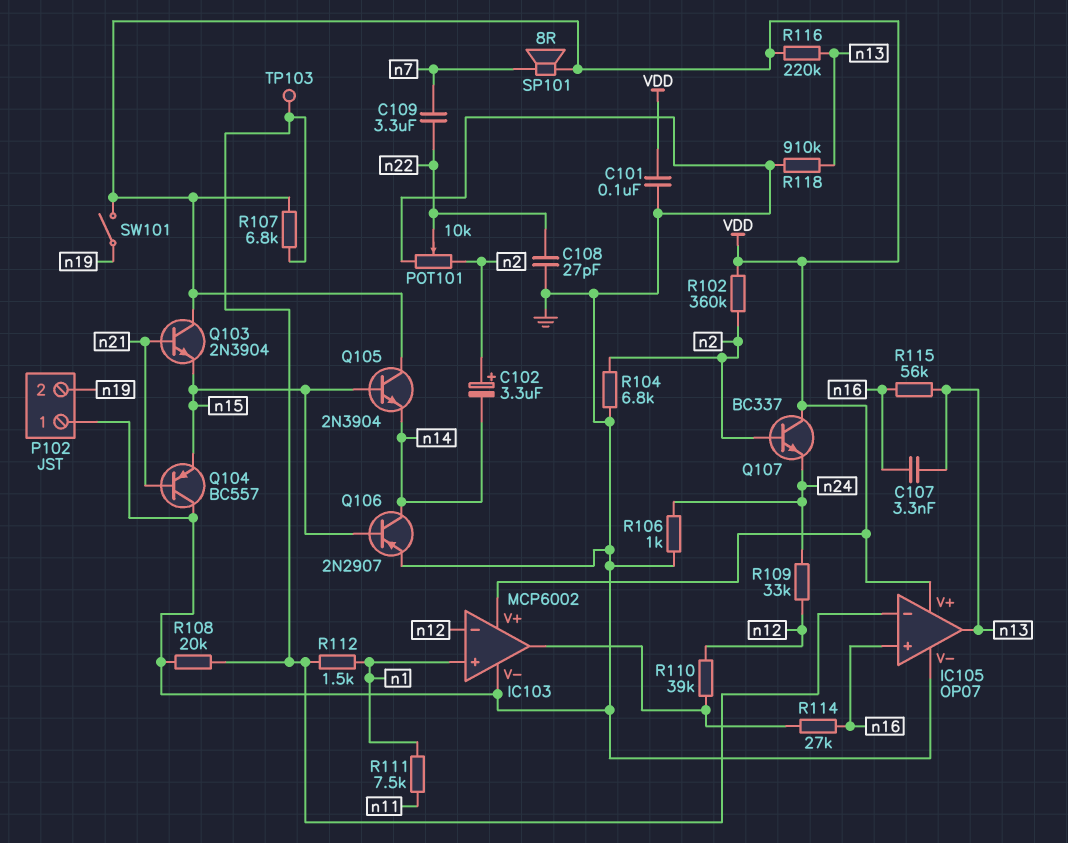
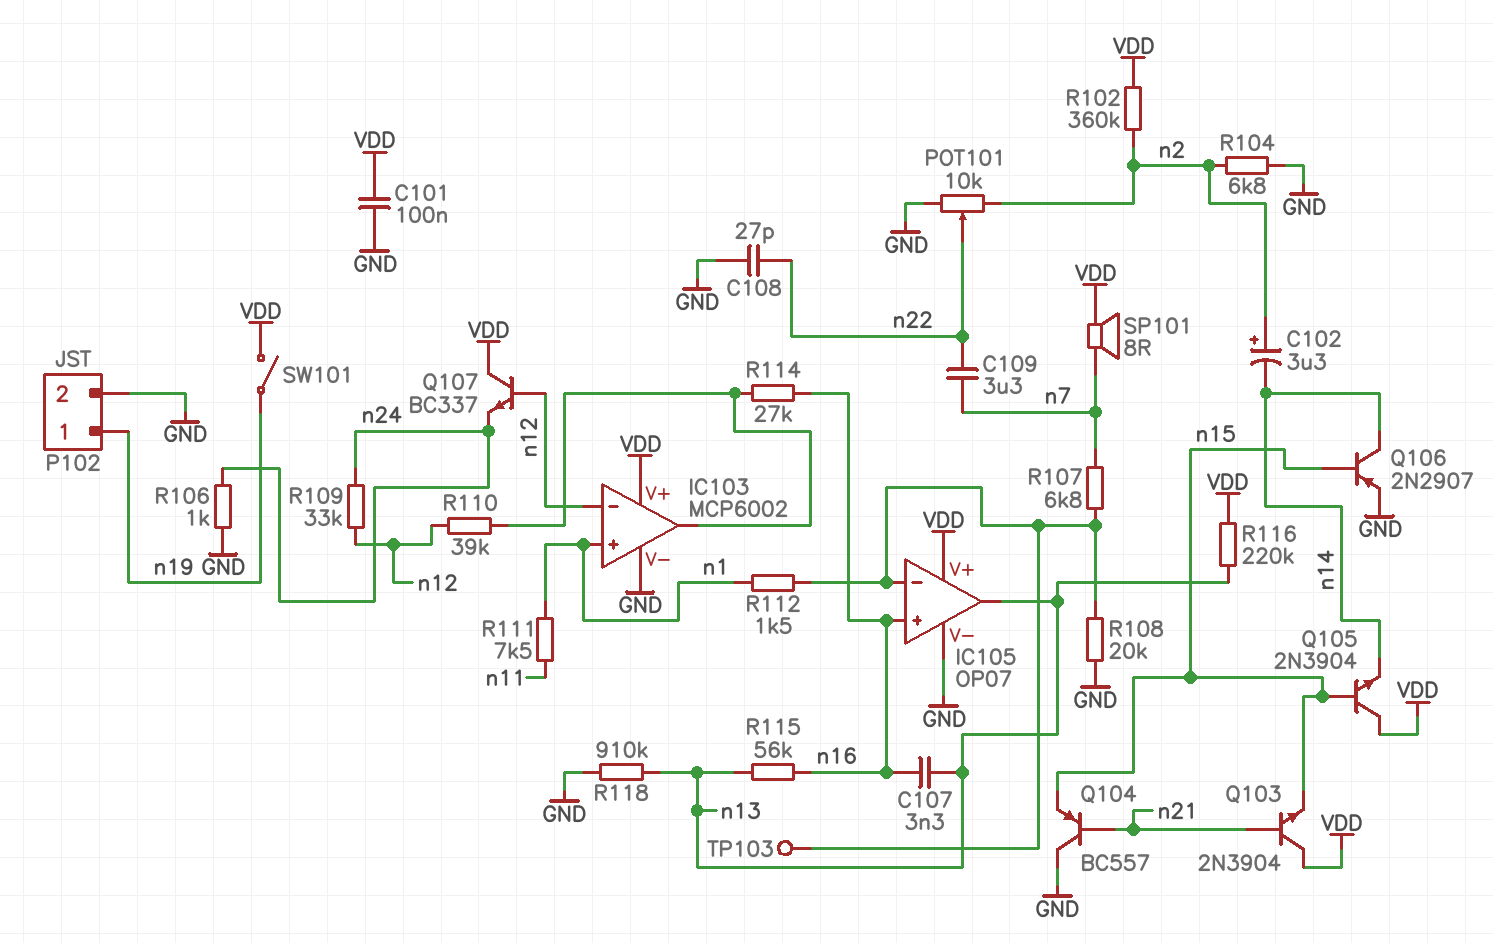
P102 pin 1: GND -> n19
P102 pin 2: n19 -> GND
Q107: NPN BC337 (B n2, C VDD, E n24) -> NPN BC337 (B n12, C VDD, E n24)
R107: 6.8k (IC105/in-, VDD) -> 6.8k (IC105/in-, n7)

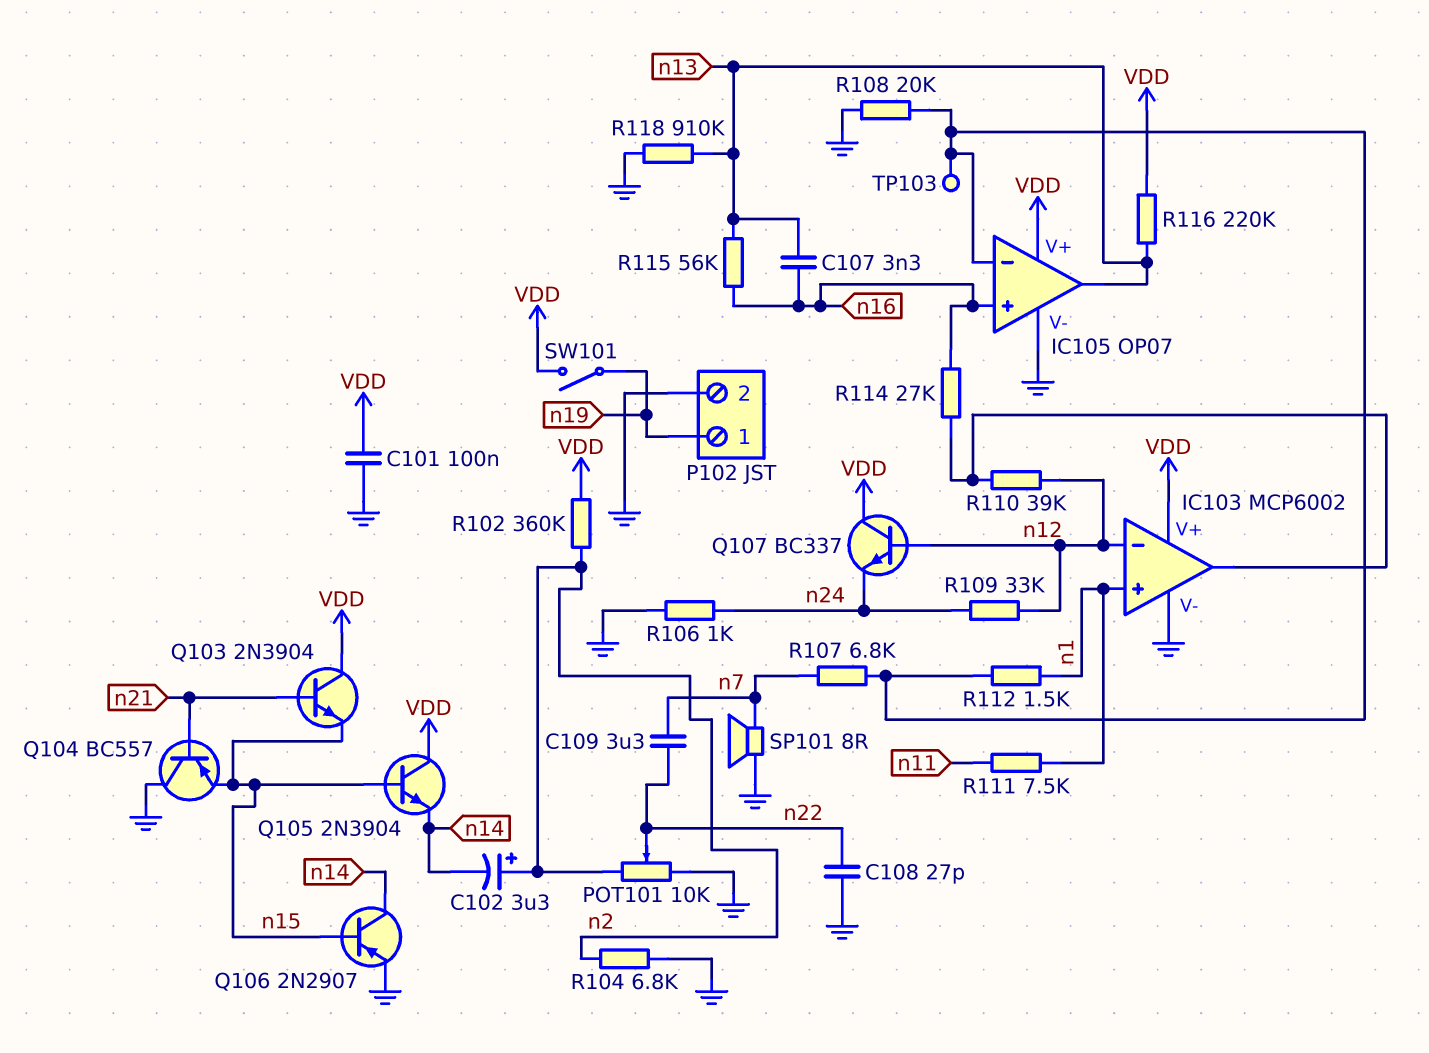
SP101: speaker 8R (VDD, n7) -> speaker 8R (GND, n7)

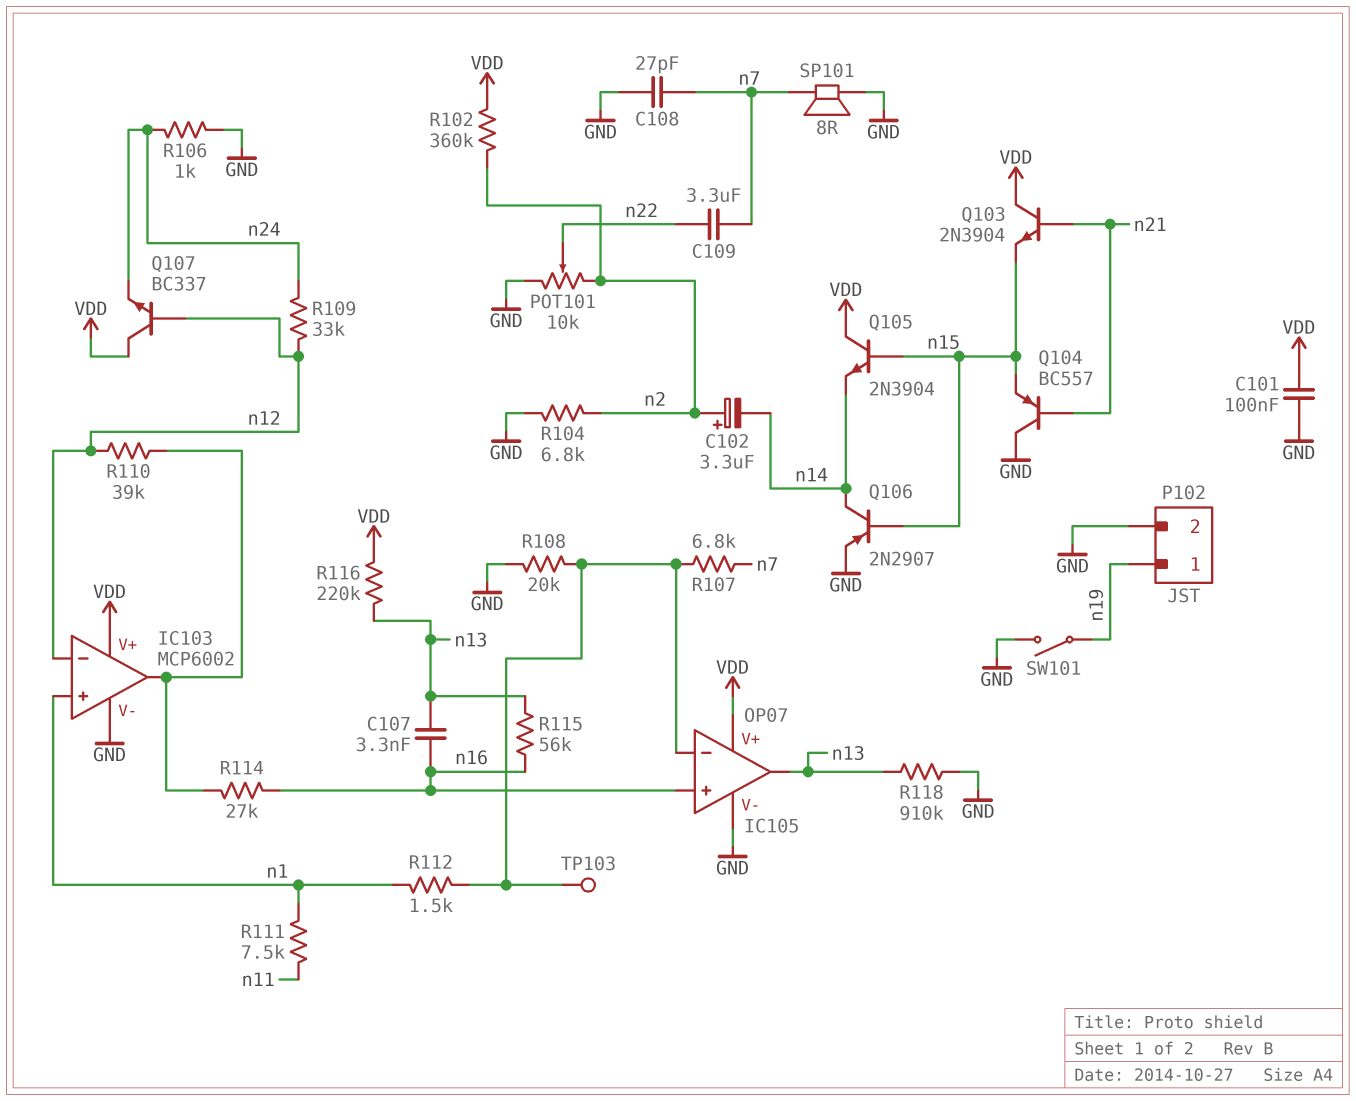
C108: 27pF (GND, n22) -> 27pF (GND, n7)
SW101: switch (VDD, n19) -> switch (GND, n19)

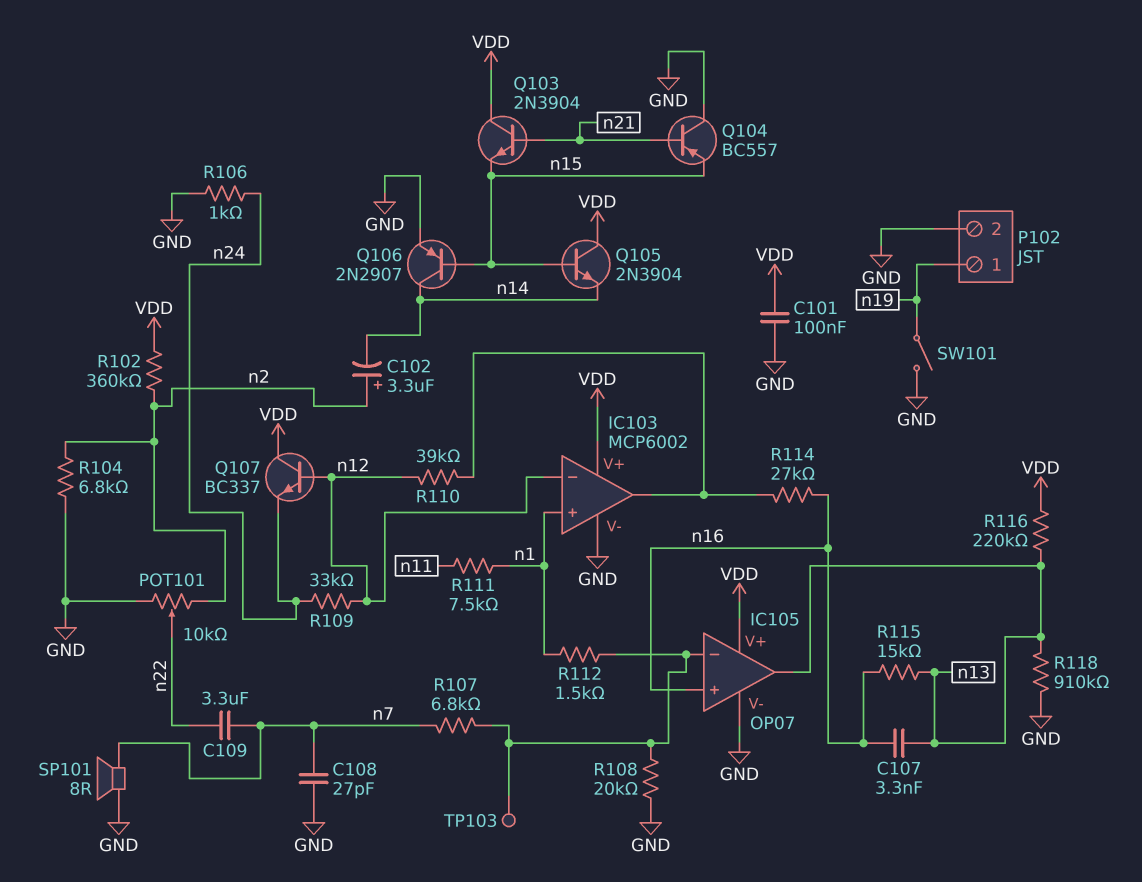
R115: 56k (n13, n16) -> 15k (n13, n16)

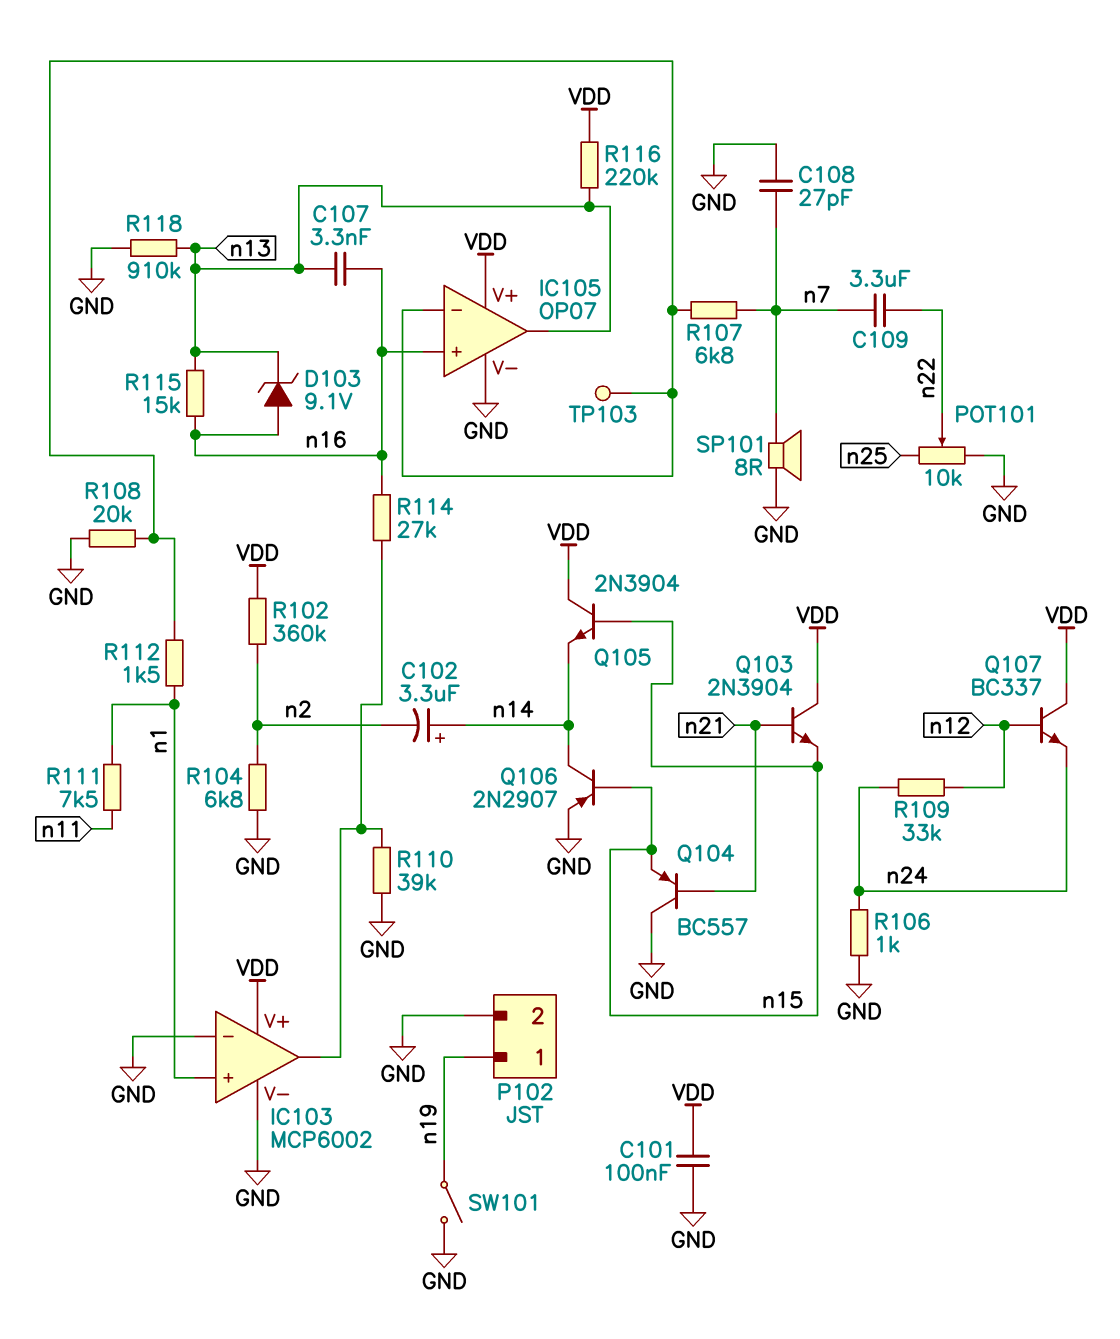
C102: 3.3uF (plus n2, minus n14) -> 3.3uF (plus n14, minus n2)
D103: none -> zener 9.1V (A n16, K n13)
IC103 pin in-: n12 -> GND
POT101: 10k (GND, n2, wiper n22) -> 10k (GND, n25, wiper n22)
R110: 39k (IC103/out, n12) -> 39k (GND, IC103/out)

